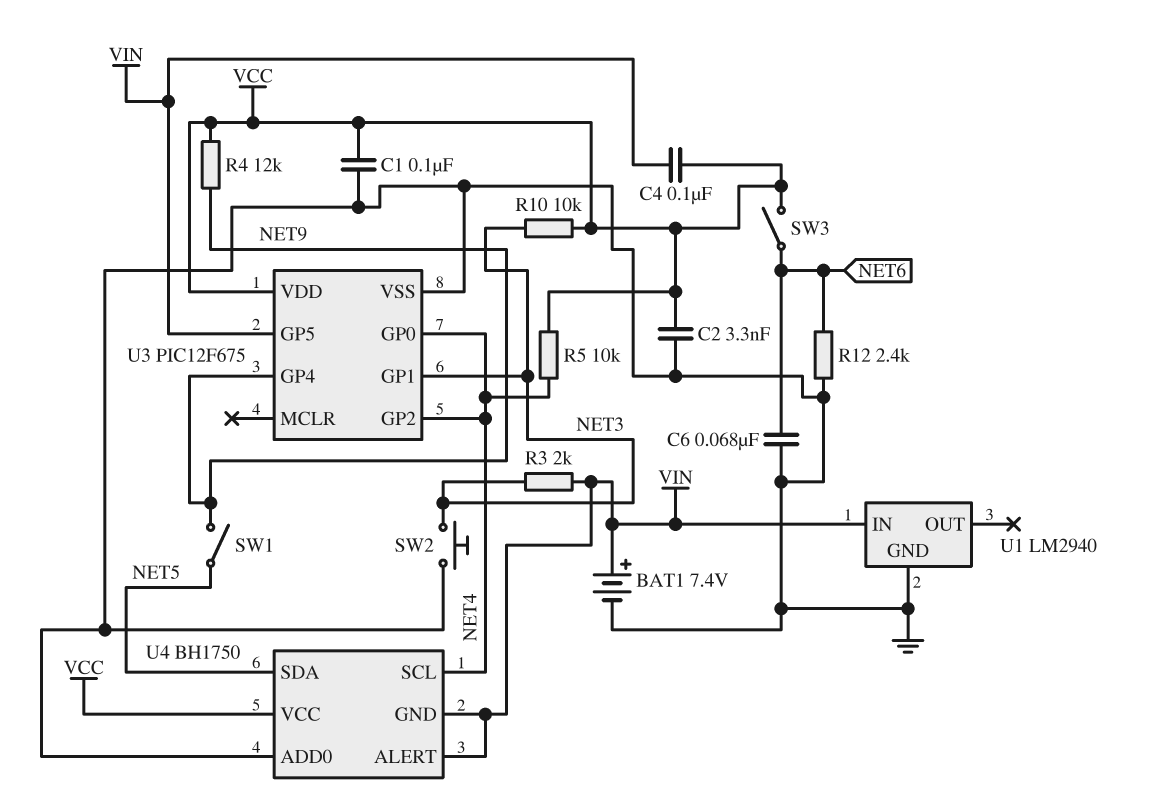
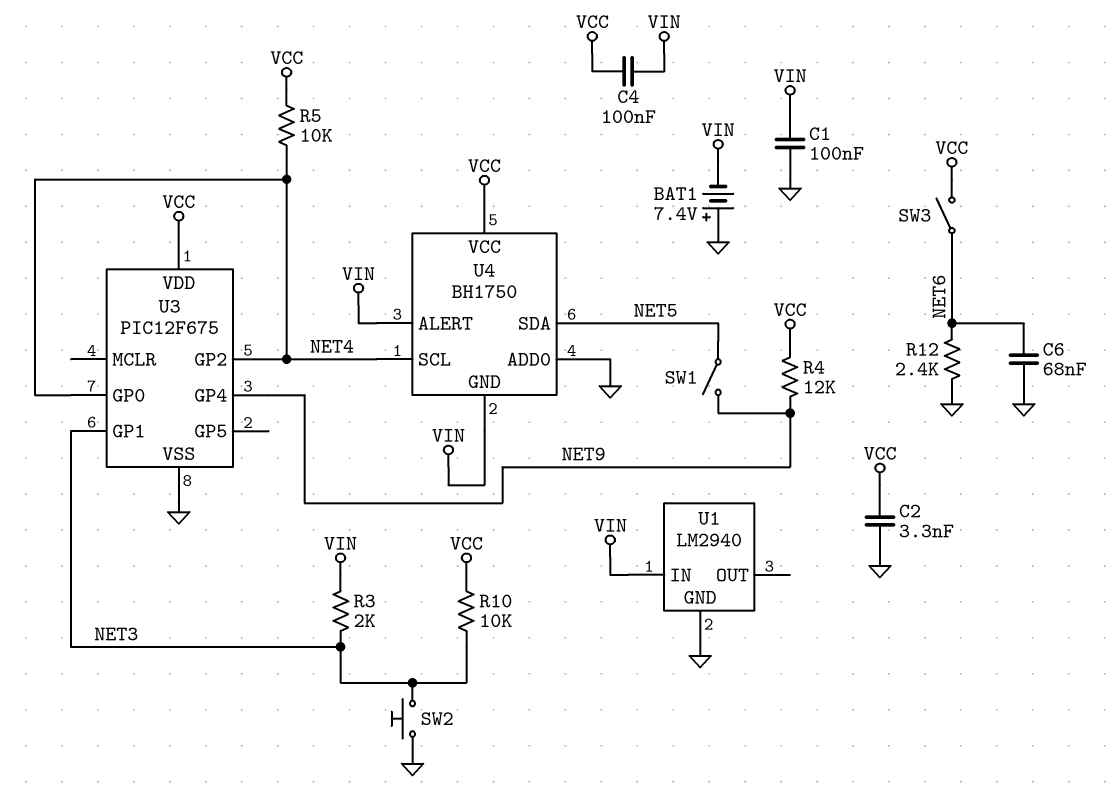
BAT1: 7.4V (plus VIN, minus GND) -> 7.4V (plus GND, minus VIN)
C1: 100nF (GND, VCC) -> 100nF (GND, VIN)
U3 pin GP5: VIN -> none

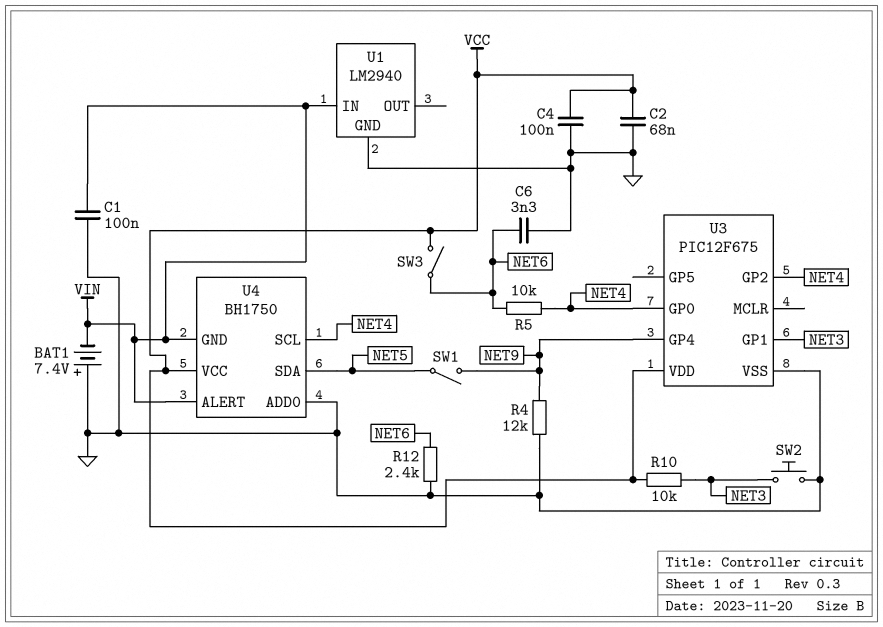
C2: 3.3nF (GND, VCC) -> 68nF (GND, VCC)
C4: 100nF (VCC, VIN) -> 100nF (GND, VCC)
C6: 68nF (GND, NET6) -> 3.3nF (GND, NET6)
R3: 2k (NET3, VIN) -> none
R4: 12k (NET9, VCC) -> 12k (GND, NET9)
R5: 10k (NET4, VCC) -> 10k (NET4, NET6)

